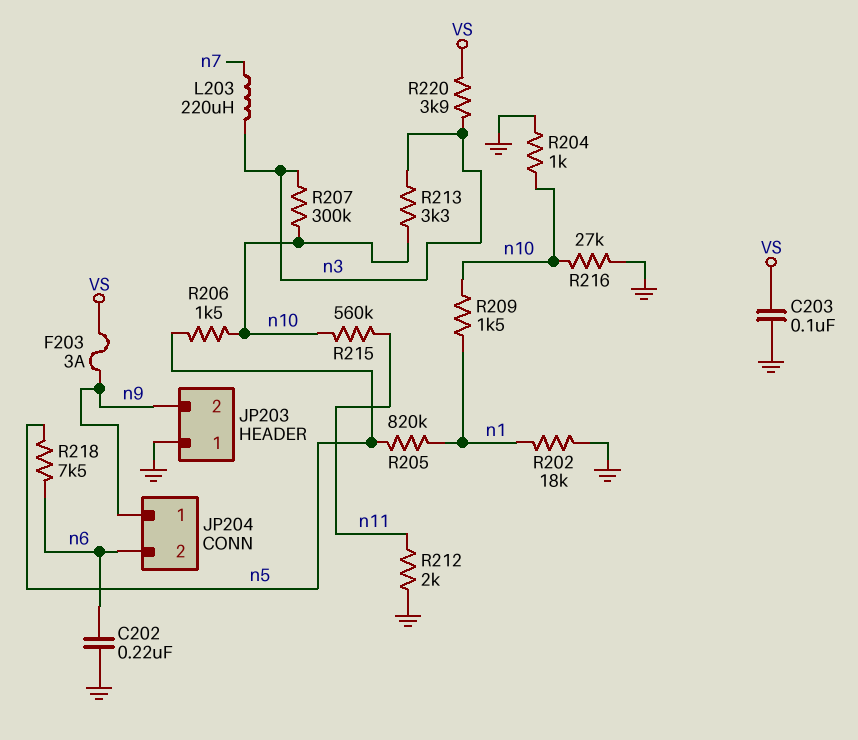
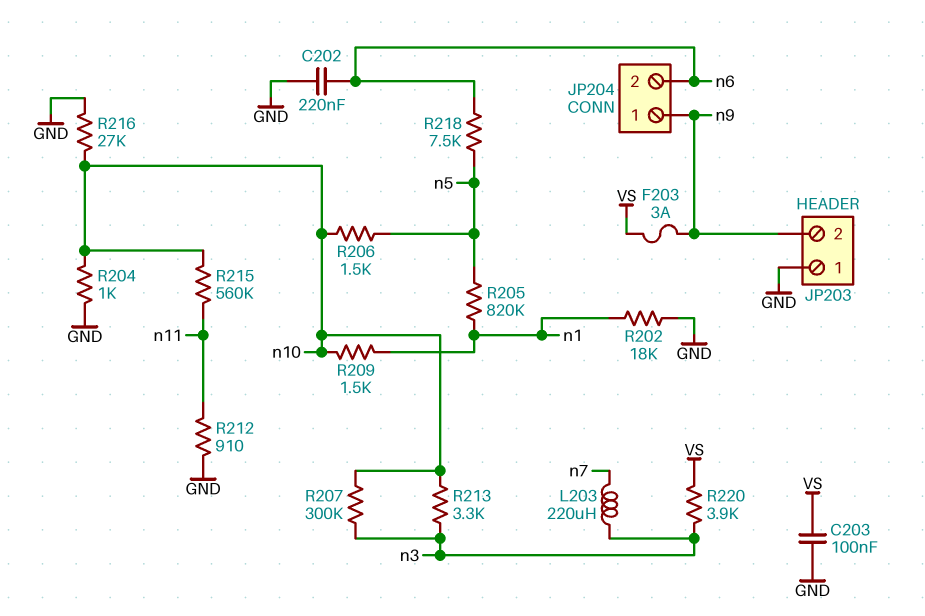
R212: 2k (GND, n11) -> 910 (GND, n11)

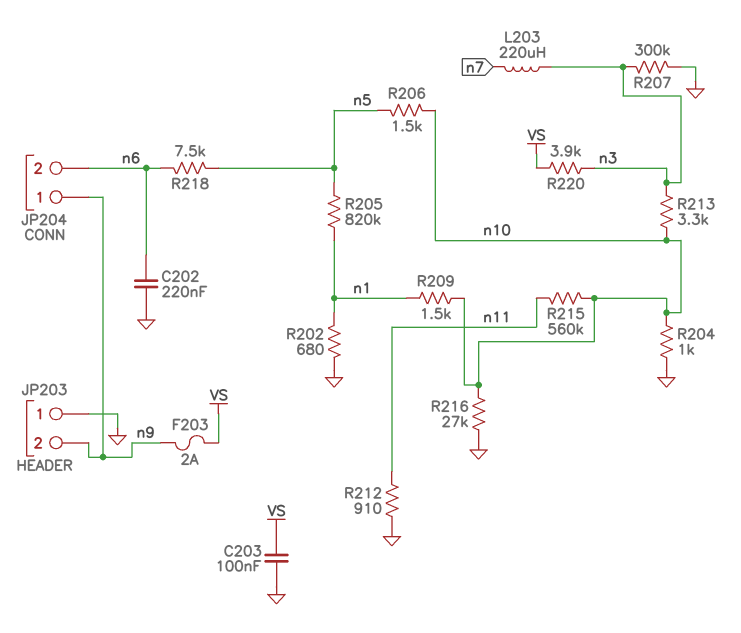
F203: 3A (VS, n9) -> 2A (VS, n9)
R202: 18k (GND, n1) -> 680 (GND, n1)
R207: 300k (n3, n10) -> 300k (GND, n3)

